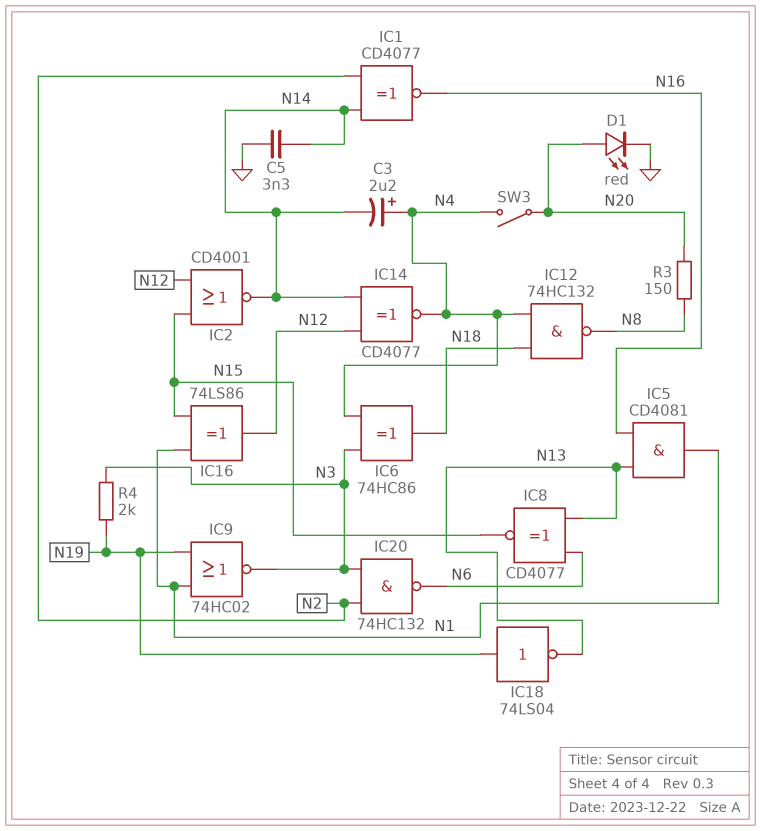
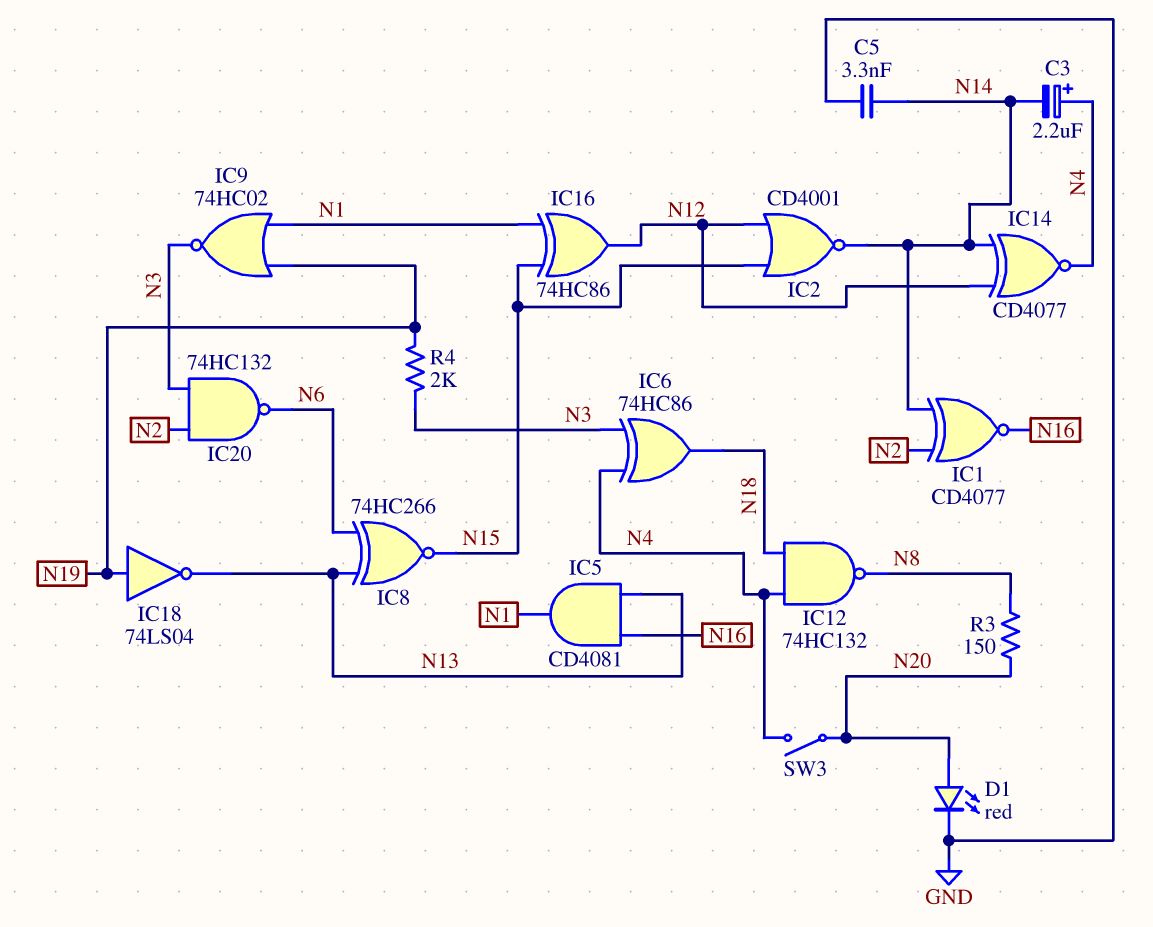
IC8: XNOR CD4077 (in N6, in N13, out N15) -> XNOR 74HC266 (in N6, in N13, out N15)
IC16: XOR 74LS86 (in N1, in N15, out N12) -> XOR 74HC86 (in N1, in N15, out N12)

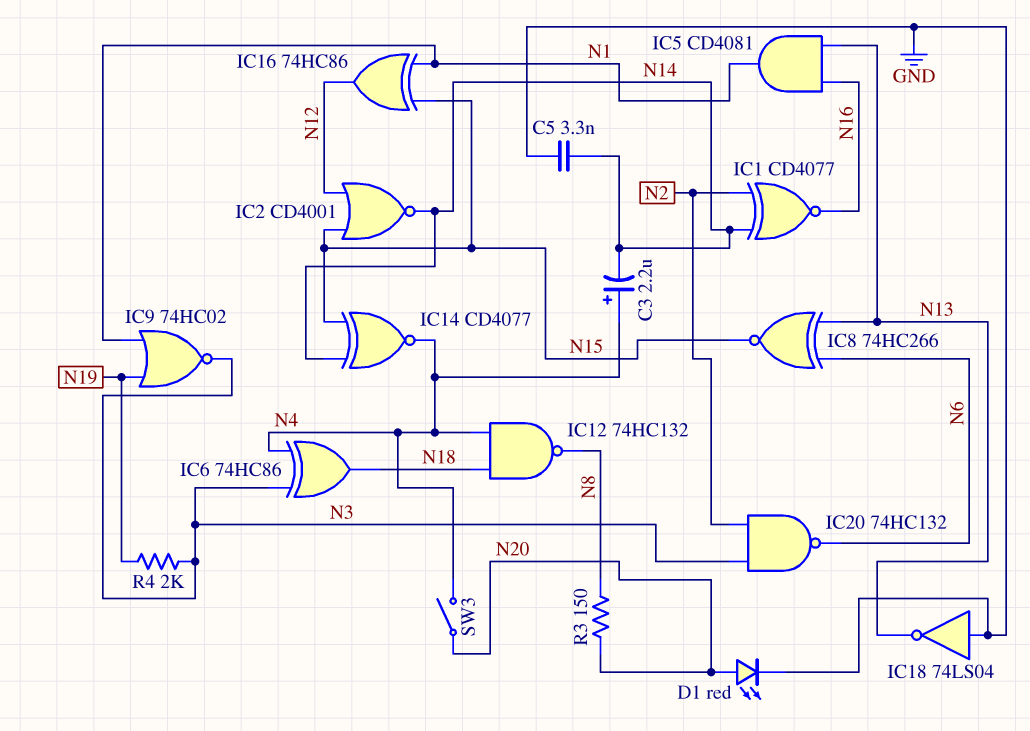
IC14: XNOR CD4077 (in N12, in N14, out N4) -> XNOR CD4077 (in N14, in N15, out N4)
IC18: NOT 74LS04 (in N19, out N13) -> NOT 74LS04 (in GND, out N13)

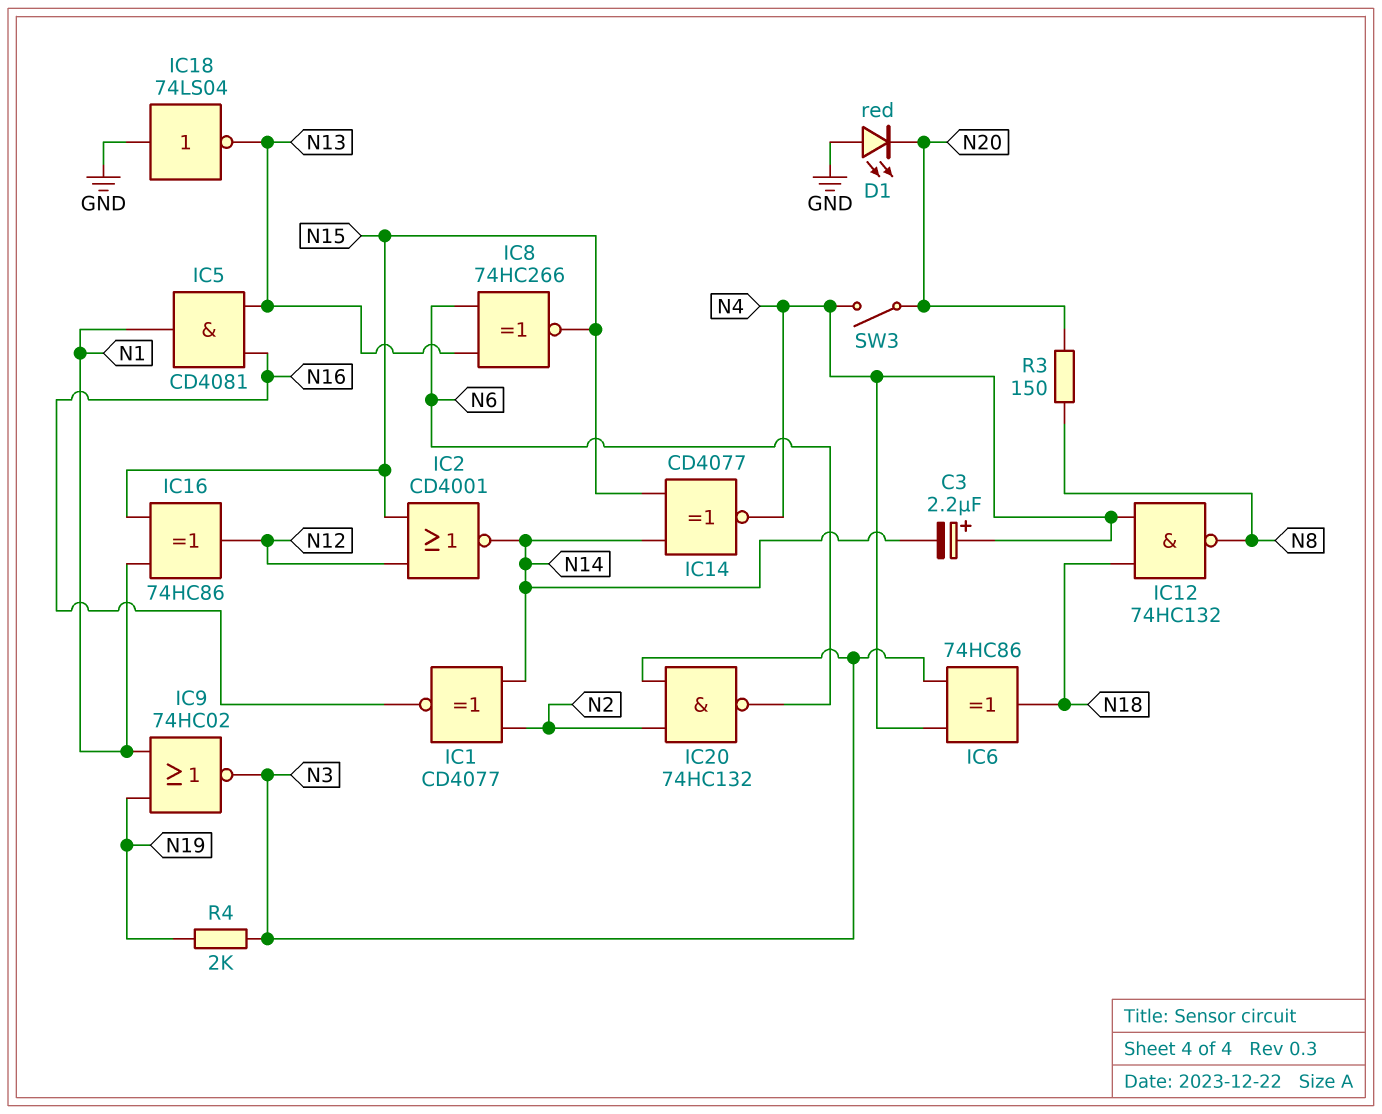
C5: 3.3nF (GND, N14) -> none
D1: LED red (A N20, K GND) -> LED red (A GND, K N20)

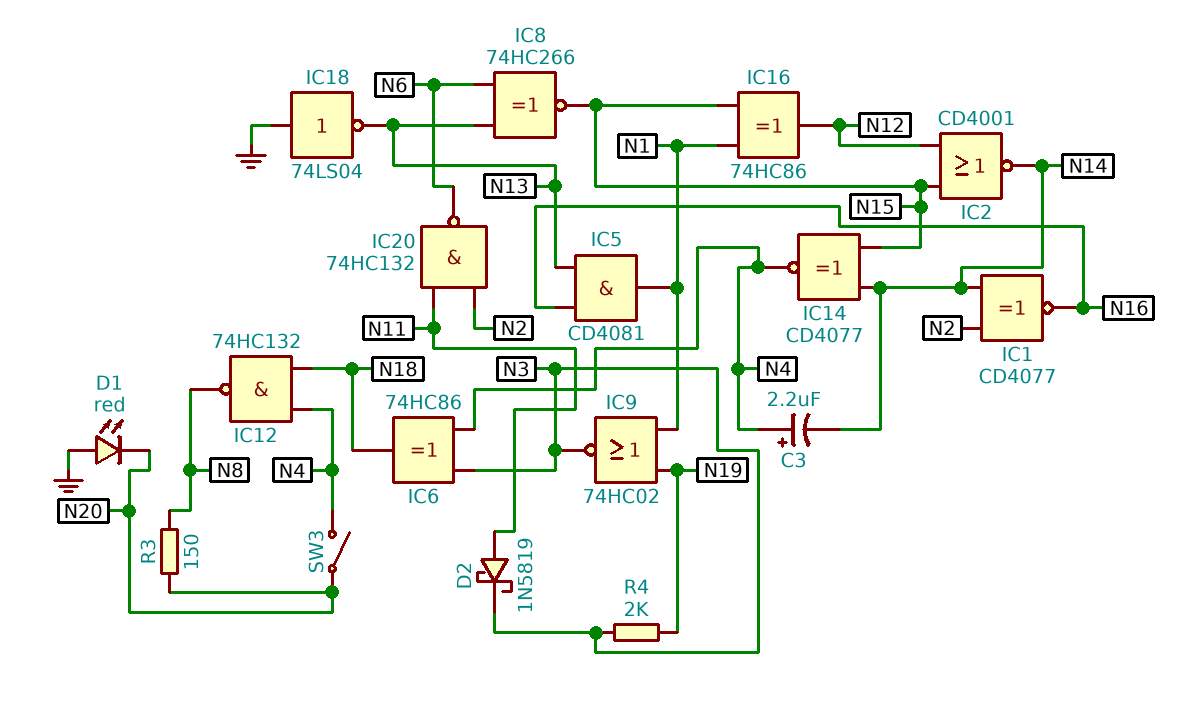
D2: none -> schottky 1N5819 (A N11, K N3)
IC20: NAND 74HC132 (in N2, in N3, out N6) -> NAND 74HC132 (in N2, in N11, out N6)

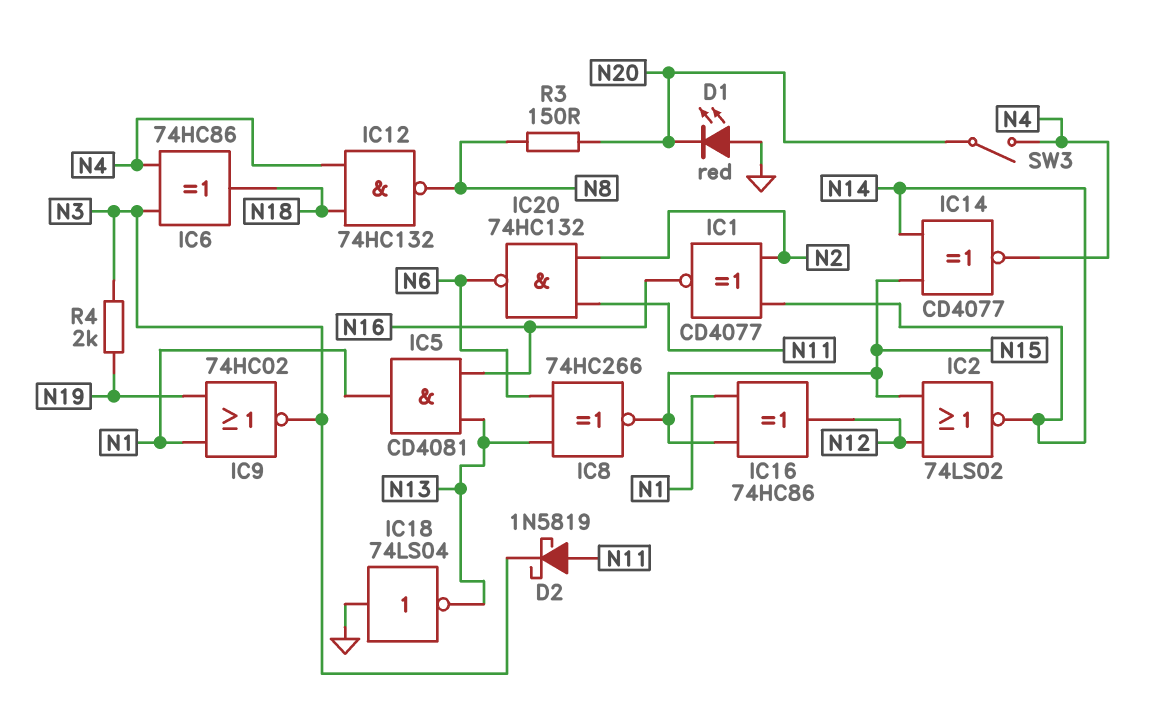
C3: 2.2uF (plus N4, minus N14) -> none
IC2: NOR CD4001 (in N12, in N15, out N14) -> NOR 74LS02 (in N12, in N15, out N14)

